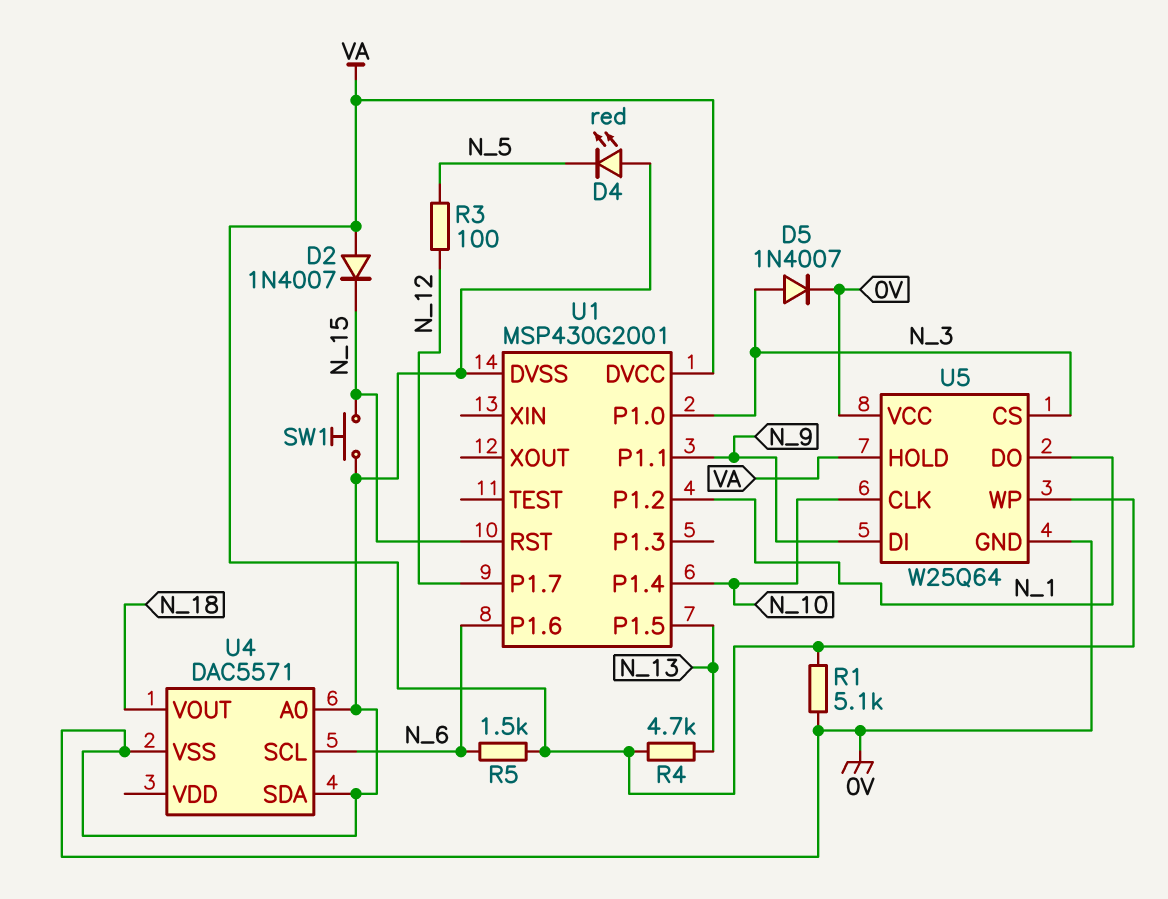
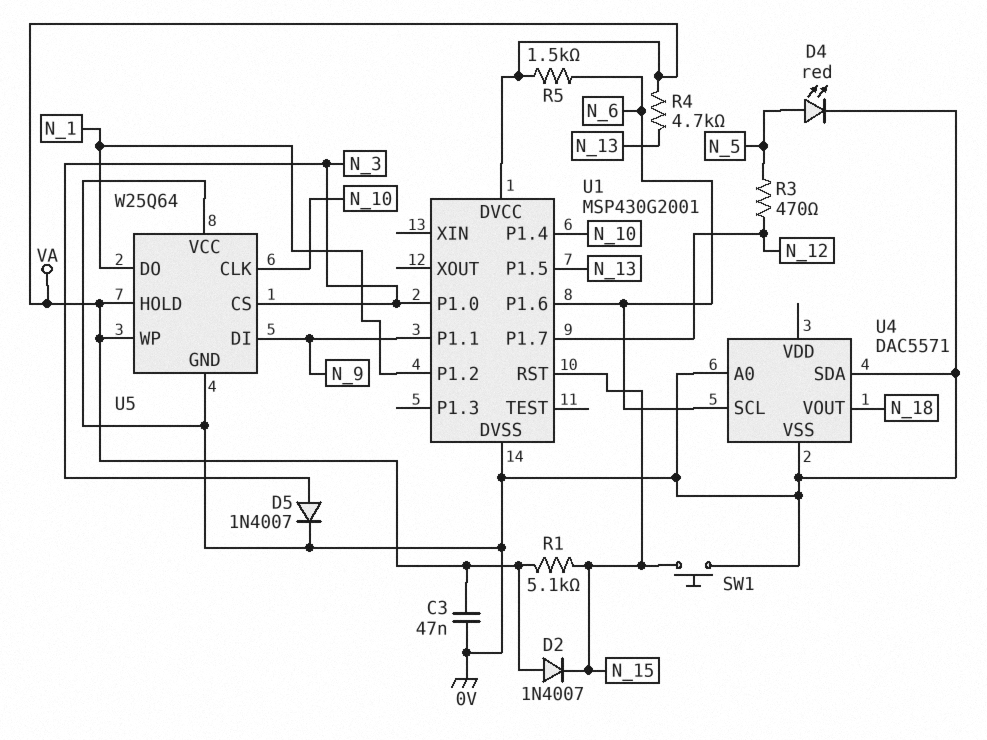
C3: none -> 47nF (0V, VA)
D4: LED red (A 0V, K N_5) -> LED red (A N_5, K 0V)
R1: 5.1k (0V, VA) -> 5.1k (N_15, VA)
R3: 100 (N_5, N_12) -> 470 (N_5, N_12)

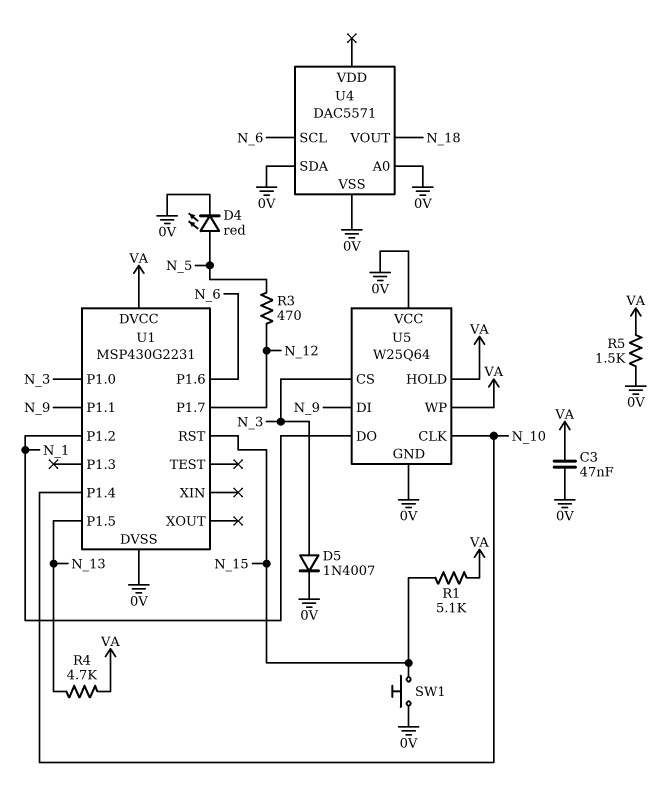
D2: diode 1N4007 (A VA, K N_15) -> none
R5: 1.5k (N_6, VA) -> 1.5k (0V, VA)
U1: MSP430G2001 -> MSP430G2231

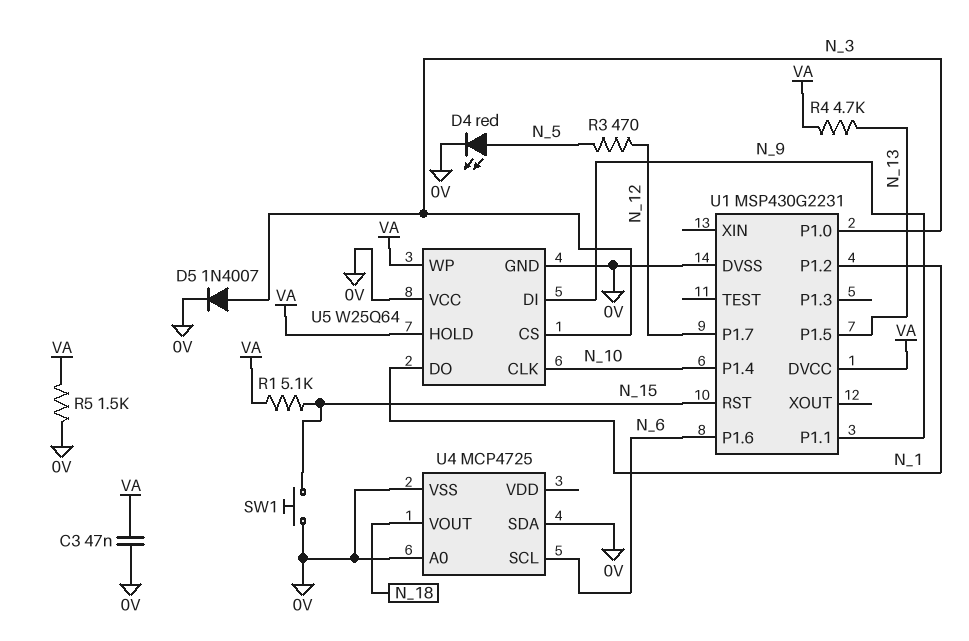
U4: DAC5571 -> MCP4725

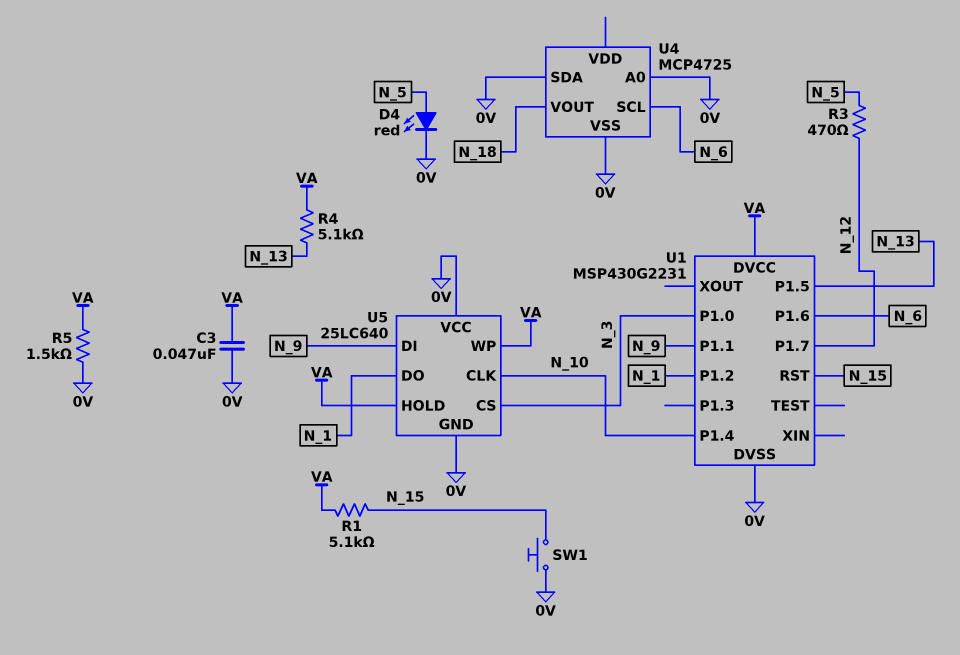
D5: diode 1N4007 (A N_3, K 0V) -> none
R4: 4.7k (N_13, VA) -> 5.1k (N_13, VA)
U5: W25Q64 -> 25LC640

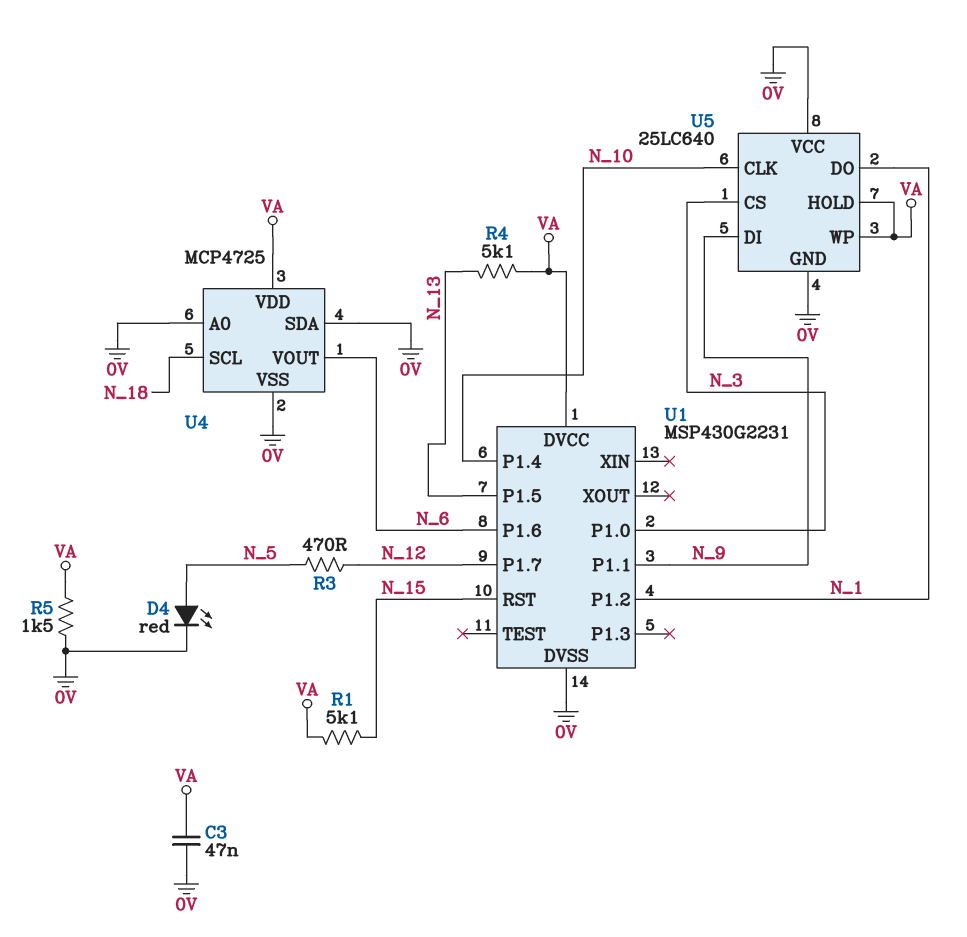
SW1: button (0V, N_15) -> none
U4 pin SCL: N_6 -> N_18
U4 pin VDD: none -> VA
U4 pin VOUT: N_18 -> N_6

